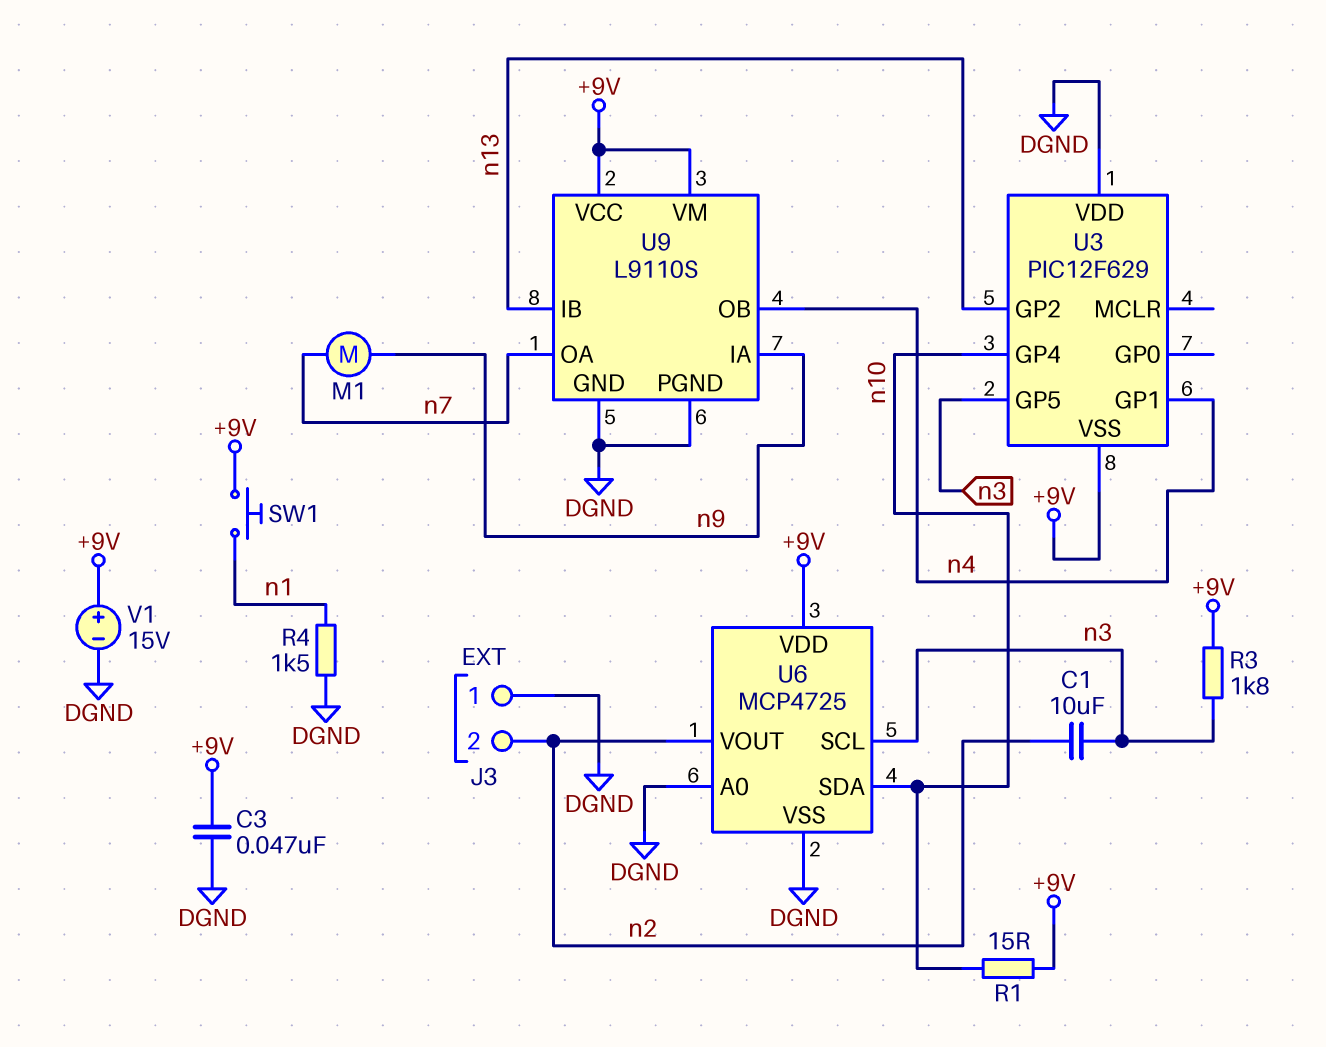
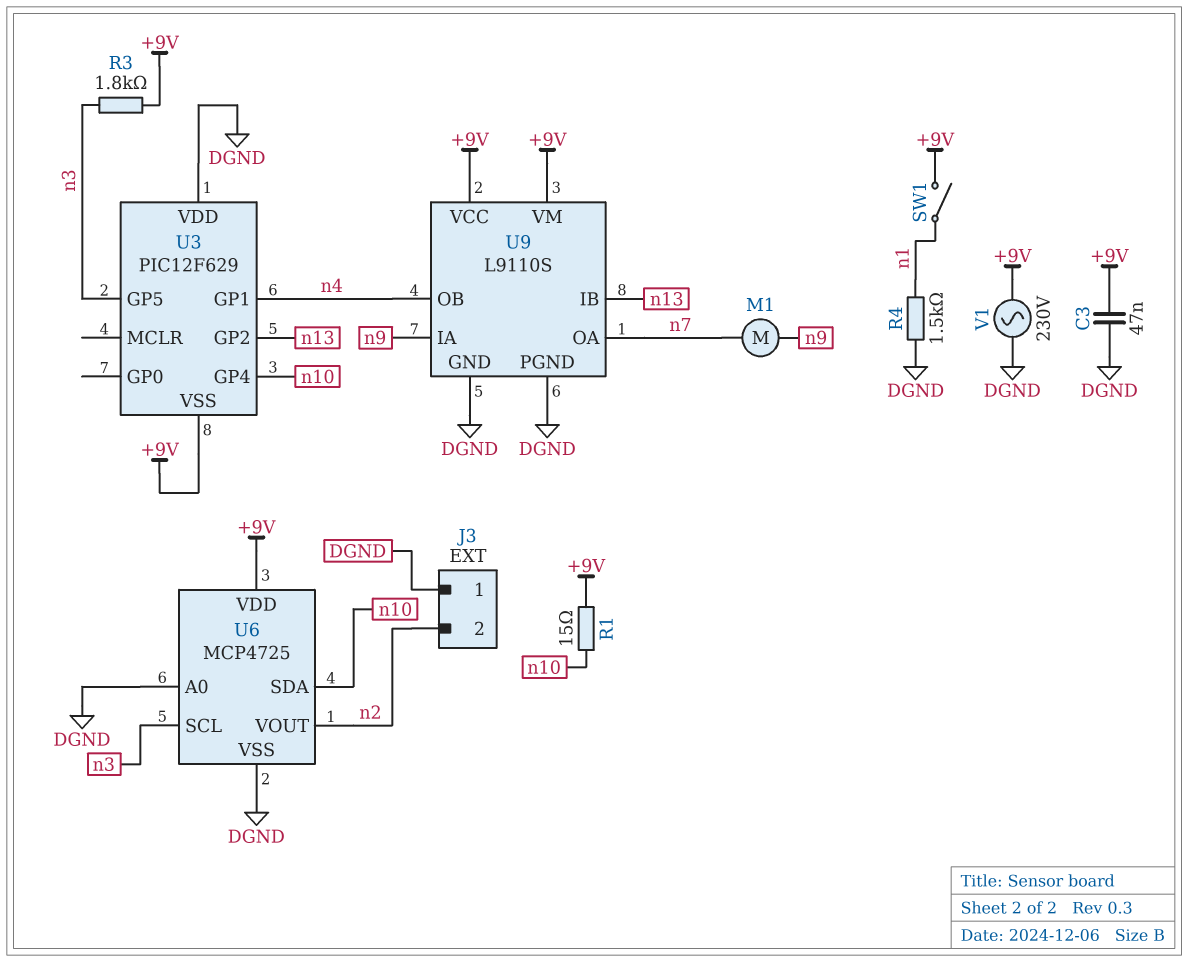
C1: 10uF (n2, n3) -> none
SW1: button (+9V, n1) -> switch (+9V, n1)
V1: 15V (plus +9V, minus DGND) -> AC 230V (+9V, DGND)

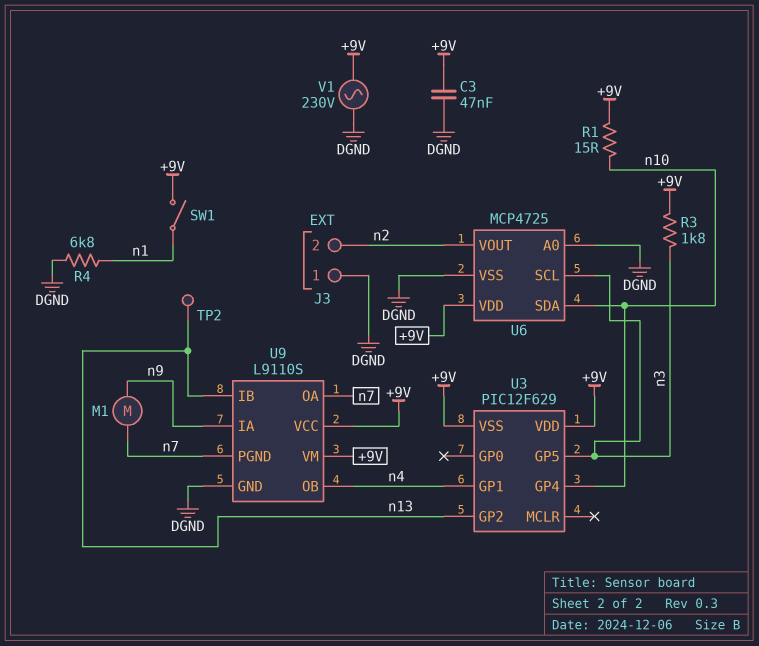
R4: 1.5k (DGND, n1) -> 6.8k (DGND, n1)
TP2: none -> test point (n13)
U3 pin VDD: DGND -> +9V
U9 pin PGND: DGND -> n7

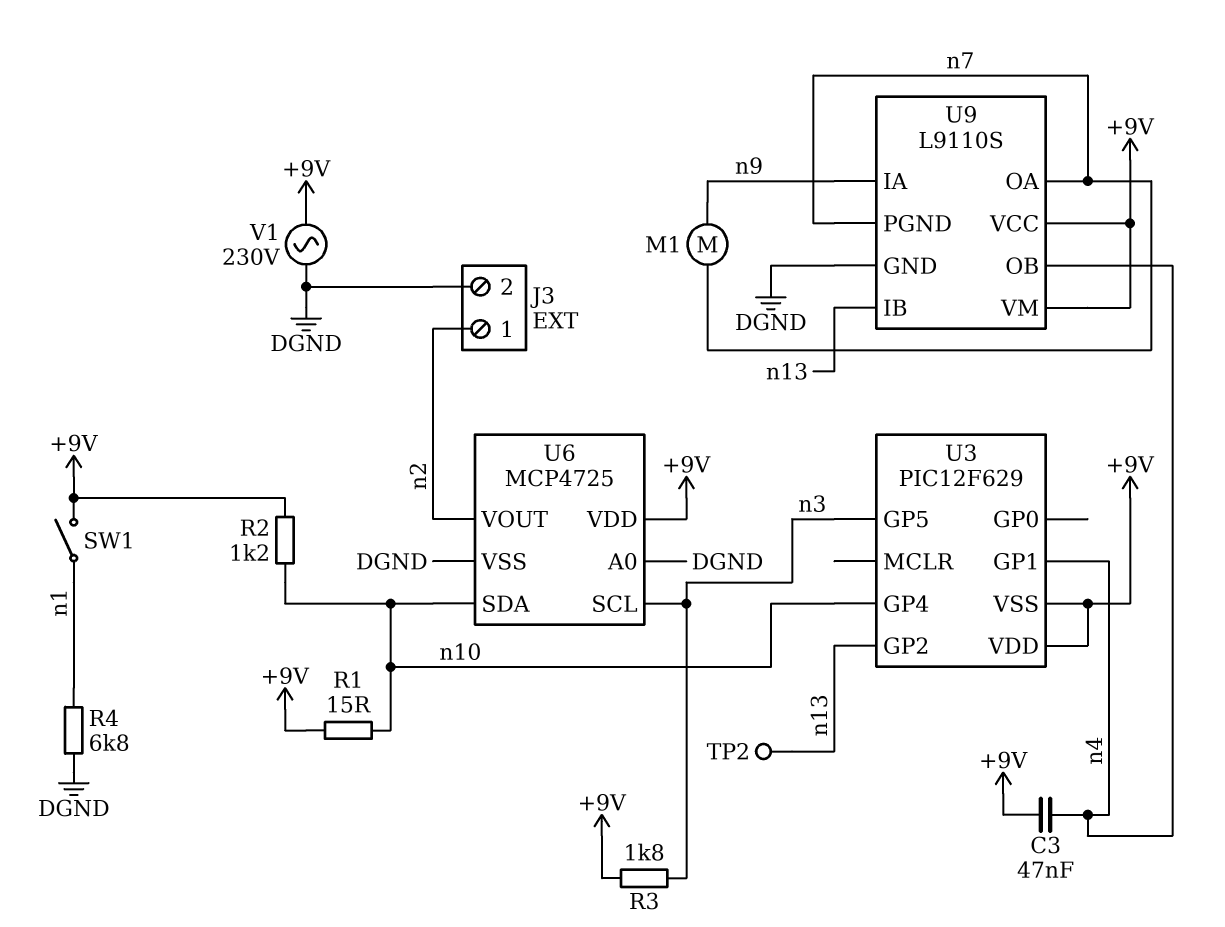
C3: 47nF (+9V, DGND) -> 47nF (+9V, n4)
J3 pin 1: DGND -> n2
J3 pin 2: n2 -> DGND
R2: none -> 1.2k (+9V, n10)

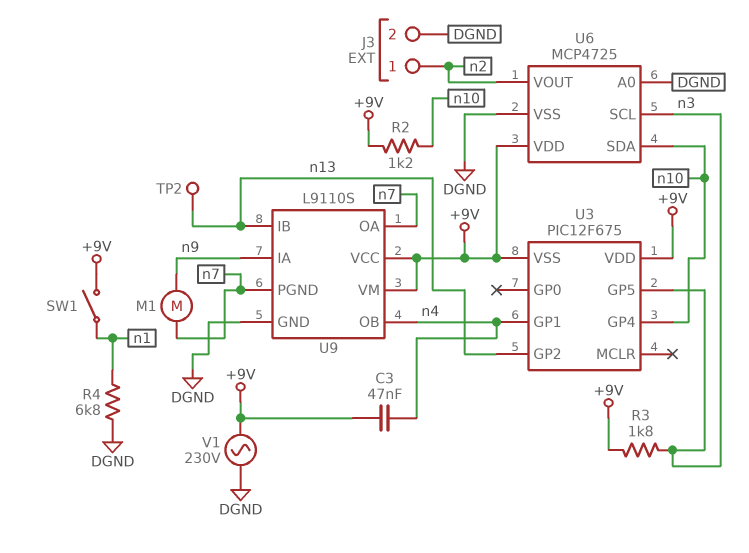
R1: 15 (+9V, n10) -> none
U3: PIC12F629 -> PIC12F675

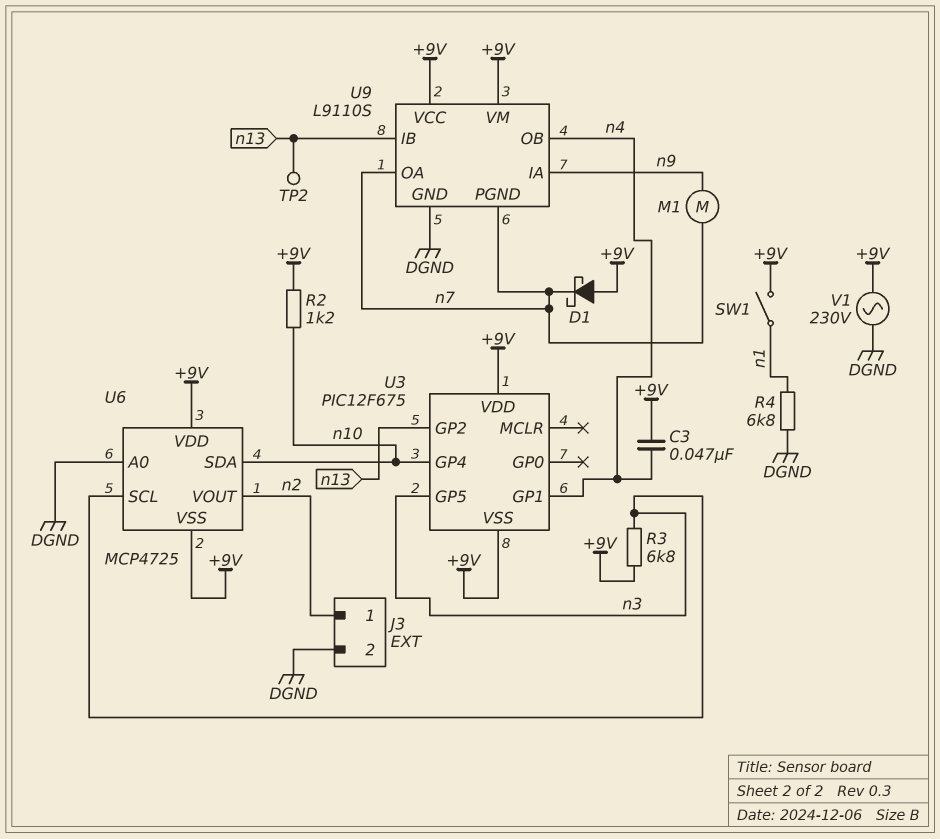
D1: none -> schottky (A +9V, K n7)
R3: 1.8k (+9V, n3) -> 6.8k (+9V, n3)
U6 pin VSS: DGND -> +9V

